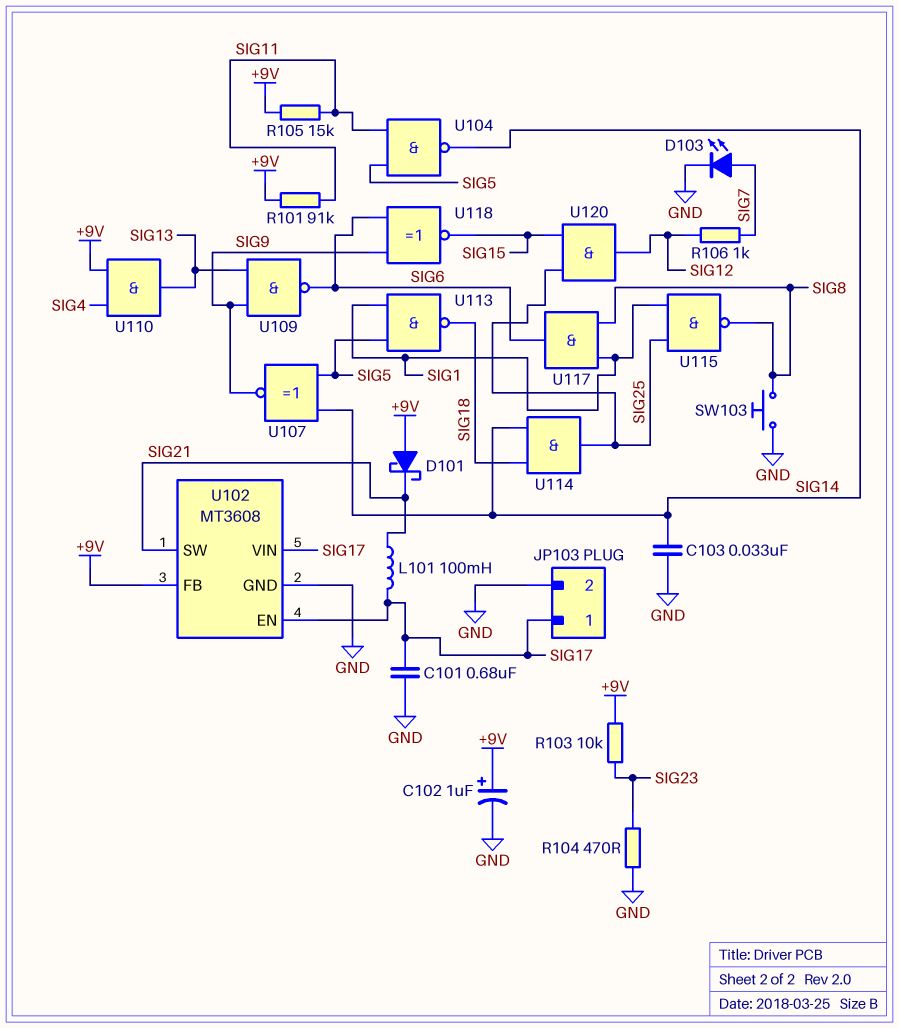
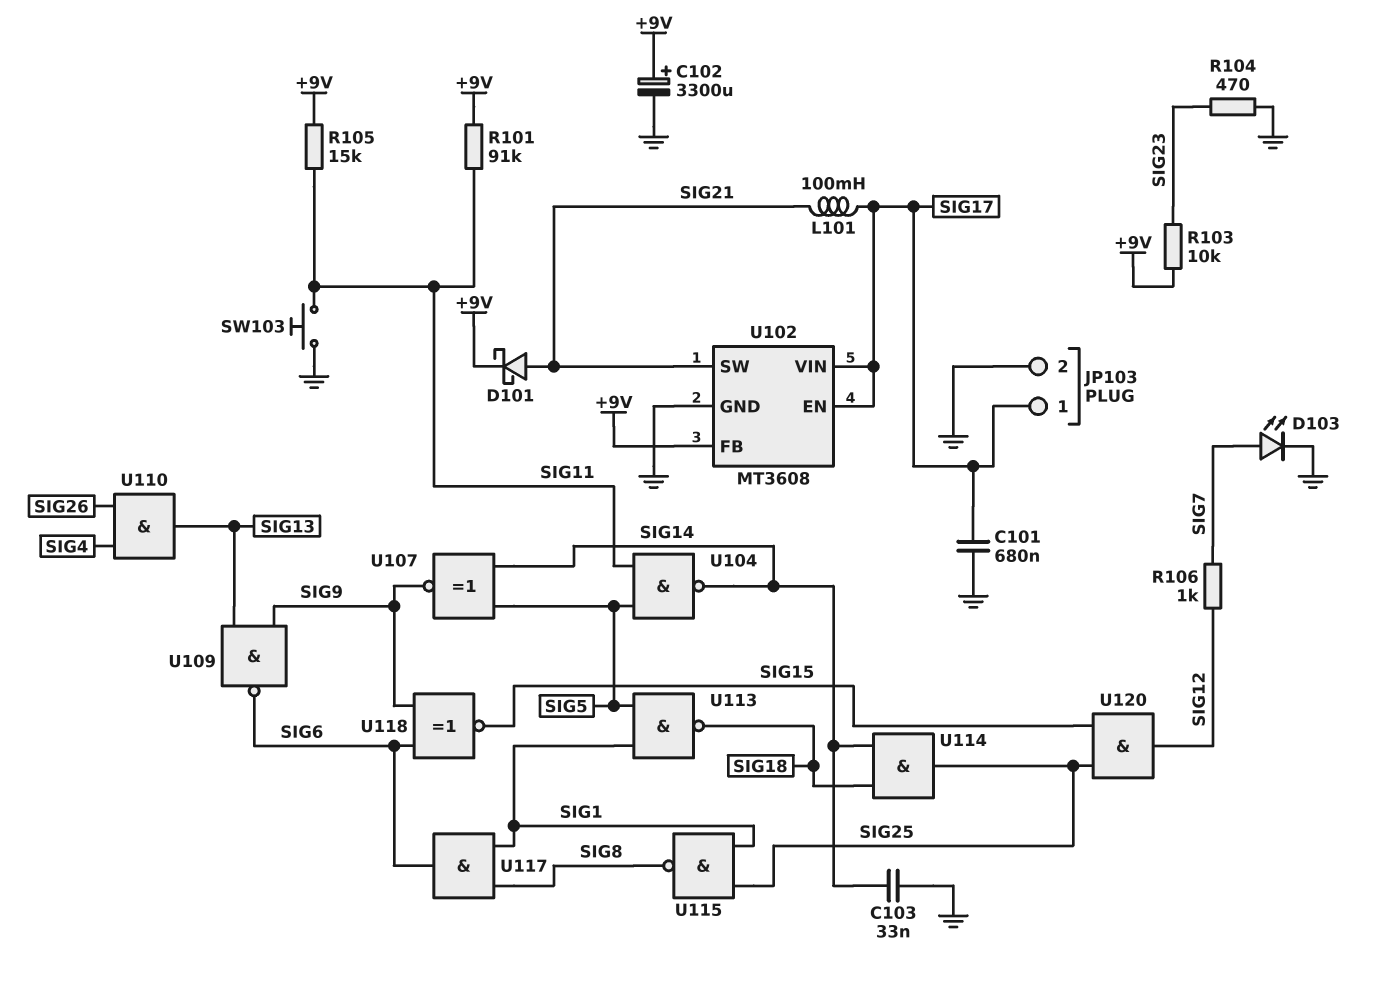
C102: 1uF (plus +9V, minus GND) -> 3300uF (plus +9V, minus GND)
D101: schottky (A +9V, K SIG21) -> schottky (A SIG21, K +9V)
SW103: button (GND, SIG8) -> button (GND, SIG11)
U110: AND (in +9V, in SIG4, out SIG13) -> AND (in SIG4, in SIG26, out SIG13)

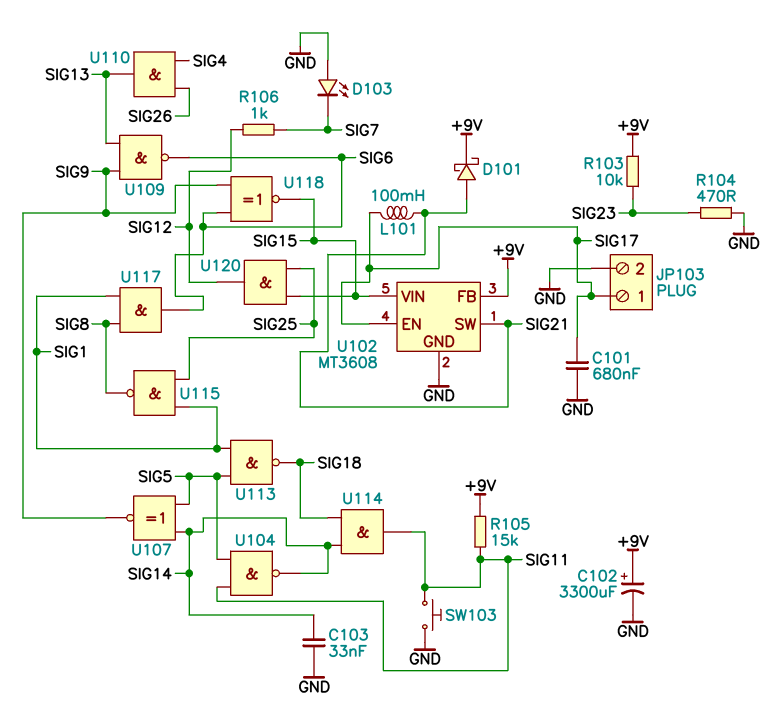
D103: LED (A SIG7, K GND) -> LED (A GND, K SIG7)
R101: 91k (+9V, SIG11) -> none
U102 pin VIN: SIG17 -> SIG15
U114: AND (in SIG14, in SIG18, out SIG25) -> AND (in SIG14, in SIG18, out SIG11)

